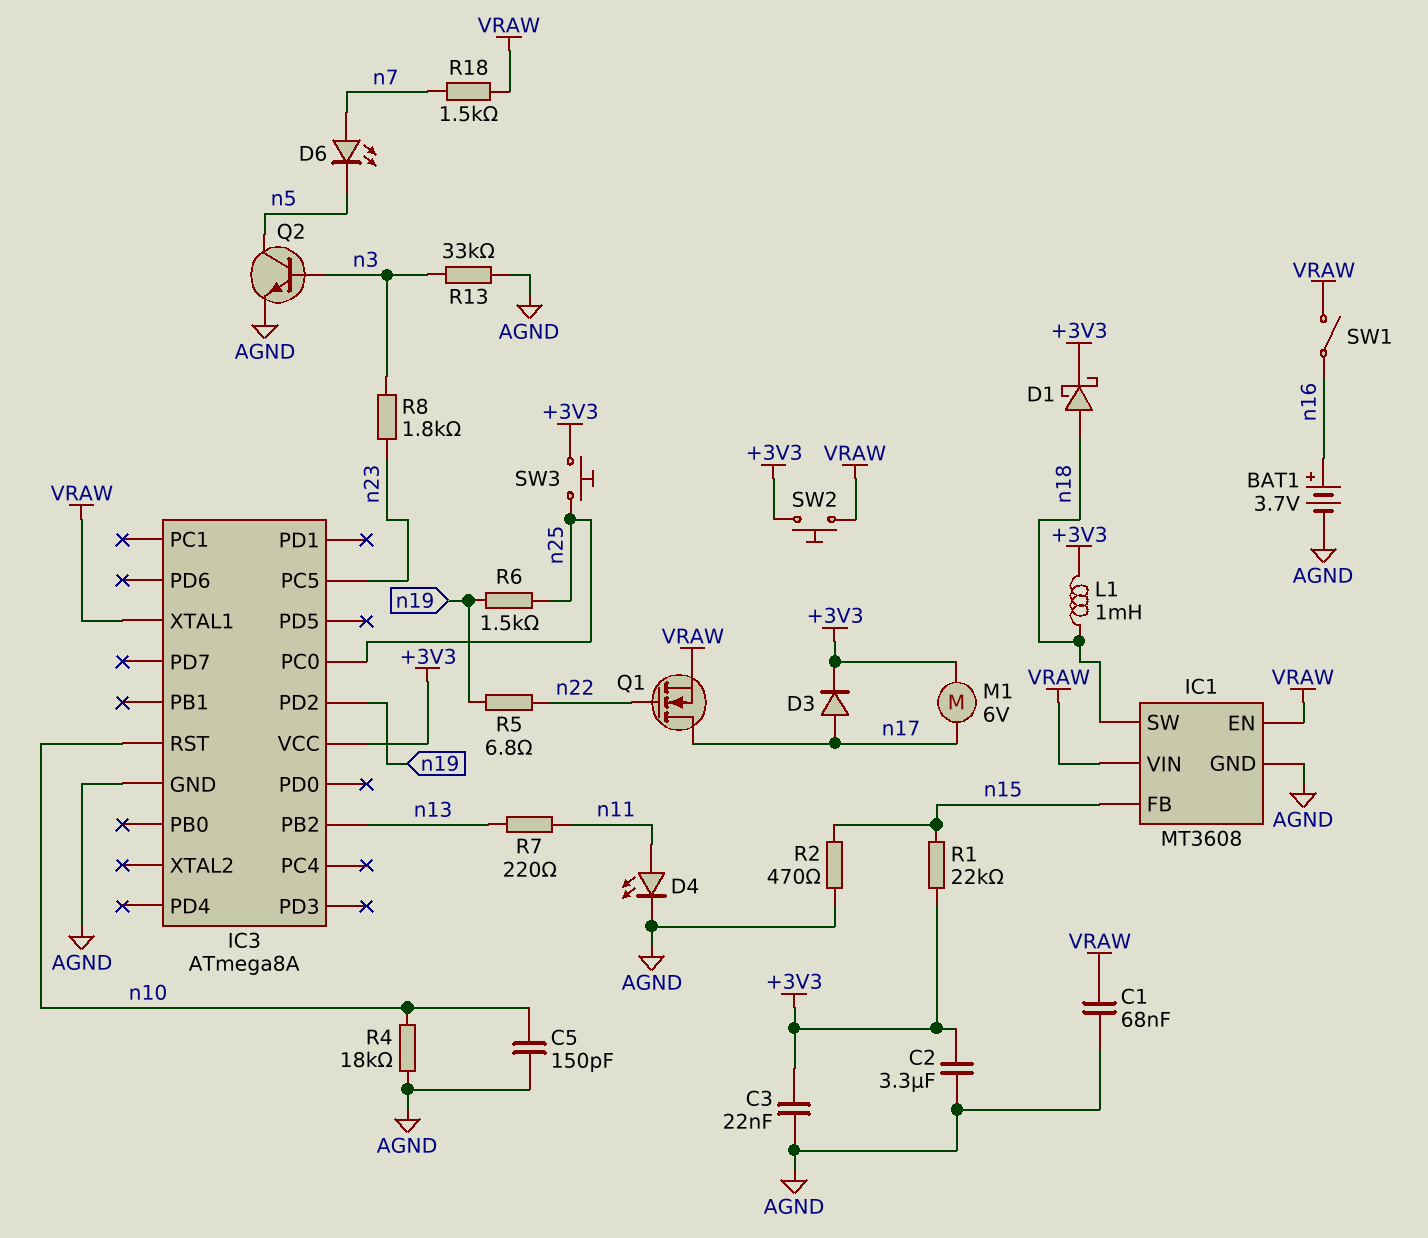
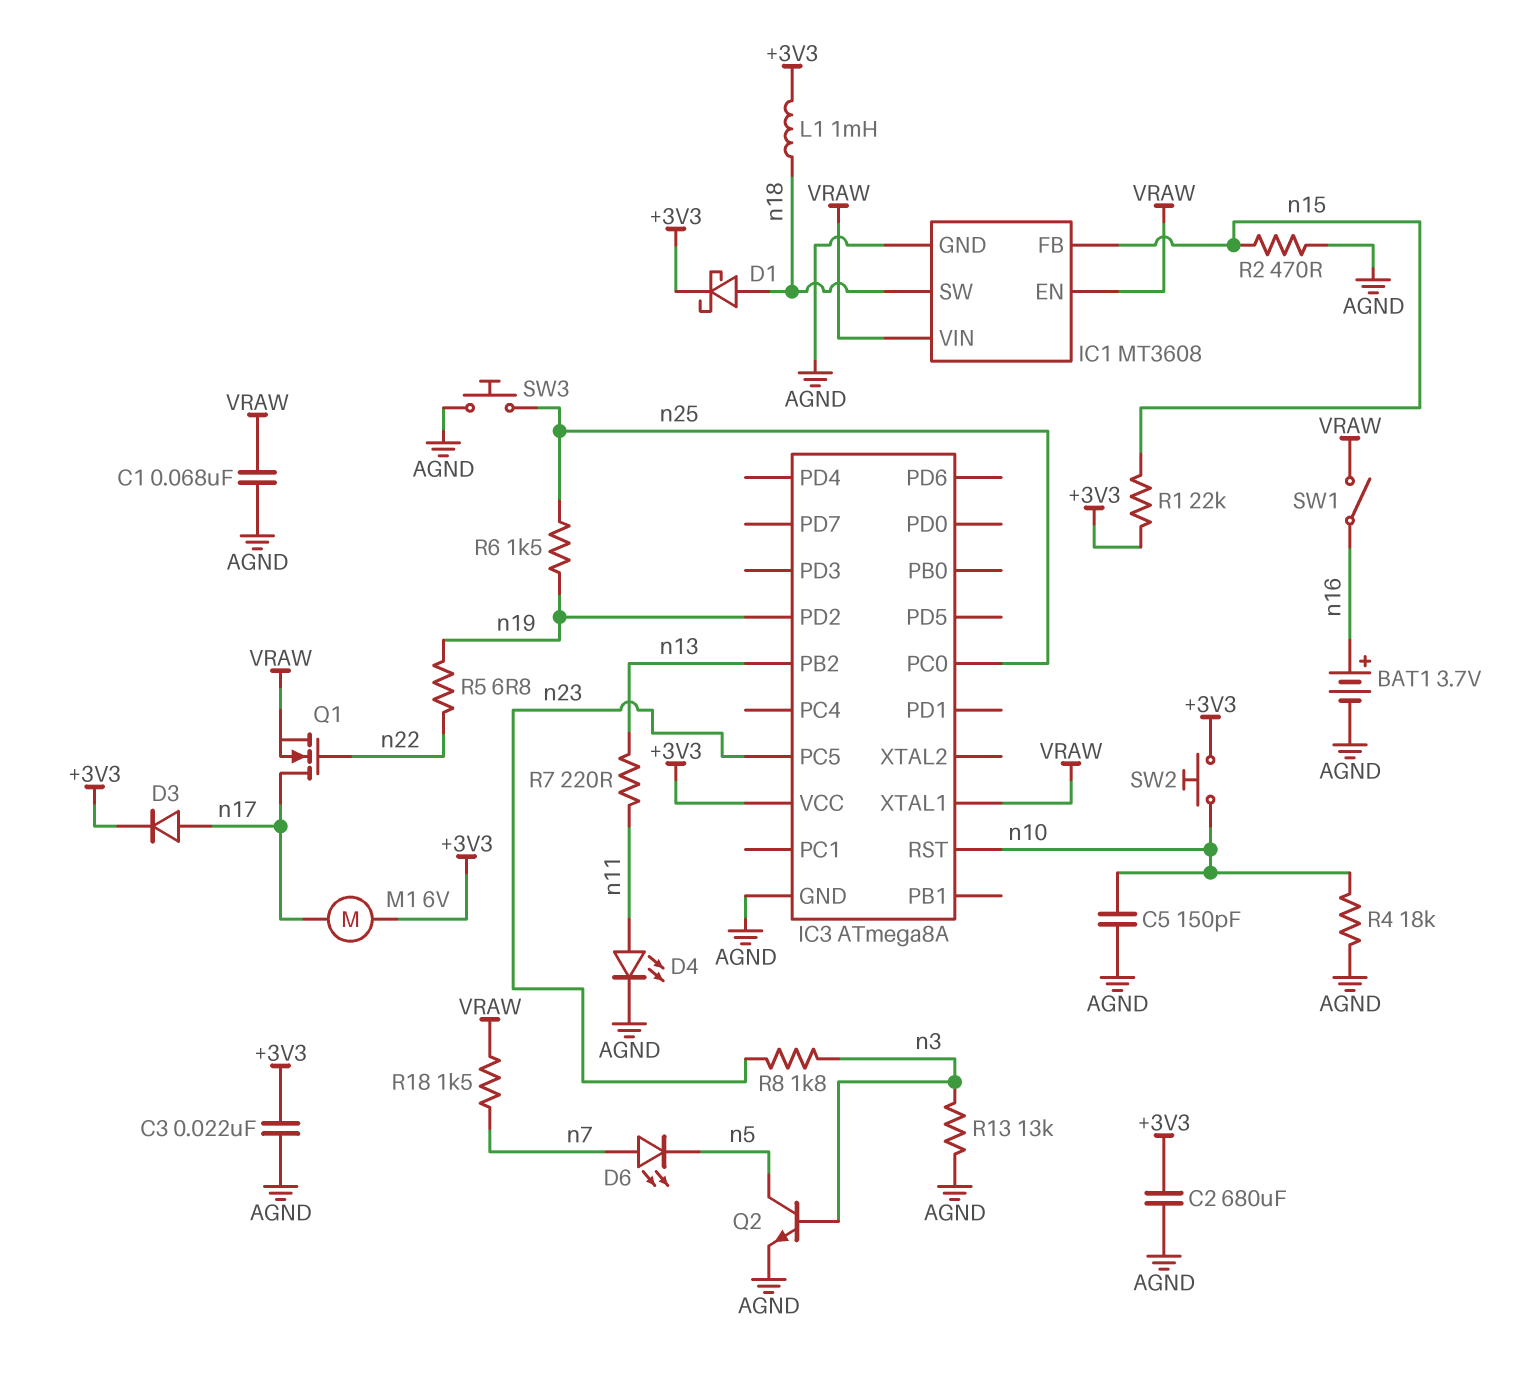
C2: 3.3uF (+3V3, AGND) -> 680uF (+3V3, AGND)
R13: 33k (AGND, n3) -> 13k (AGND, n3)
SW2: button (+3V3, VRAW) -> button (+3V3, n10)
SW3: button (+3V3, n25) -> button (AGND, n25)

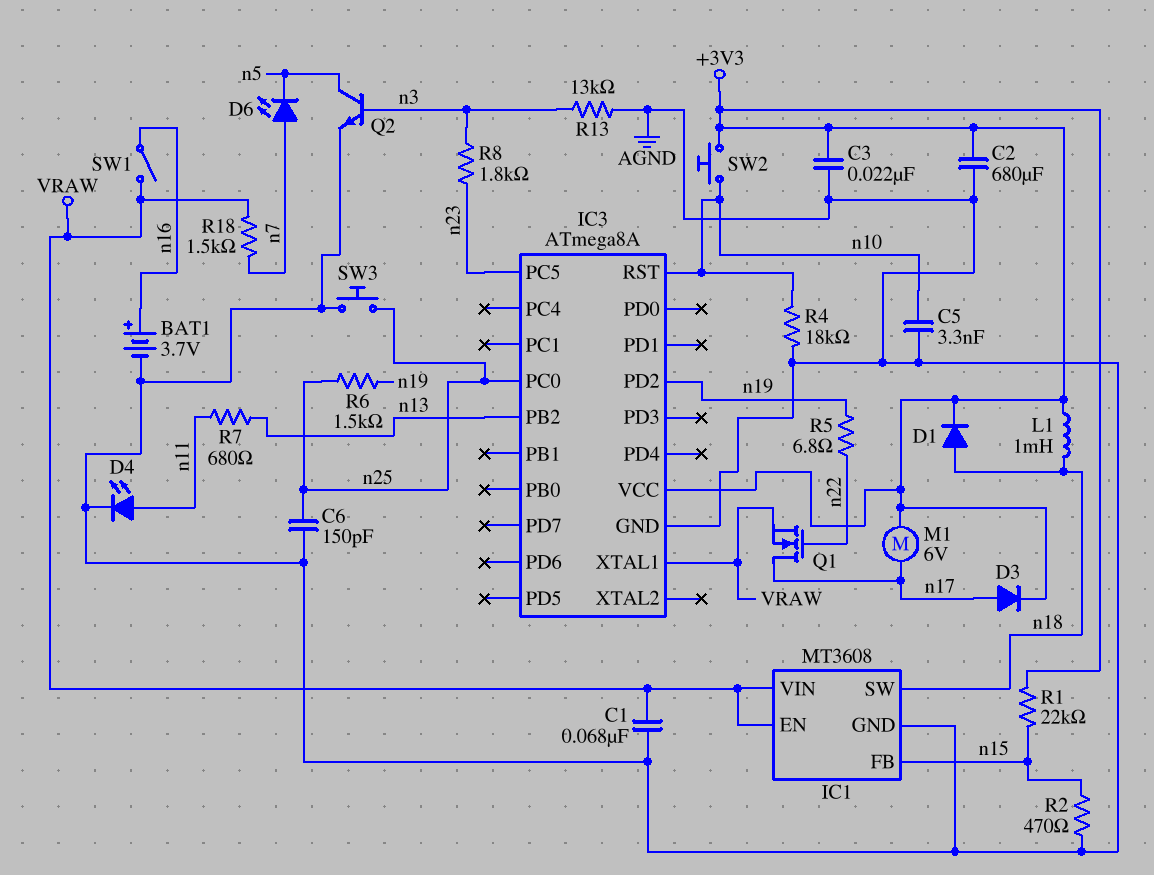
C5: 150pF (AGND, n10) -> 3.3nF (AGND, n10)
C6: none -> 150pF (AGND, n25)
D1: schottky (A n18, K +3V3) -> diode (A n18, K +3V3)
R7: 220 (n11, n13) -> 680 (n11, n13)

